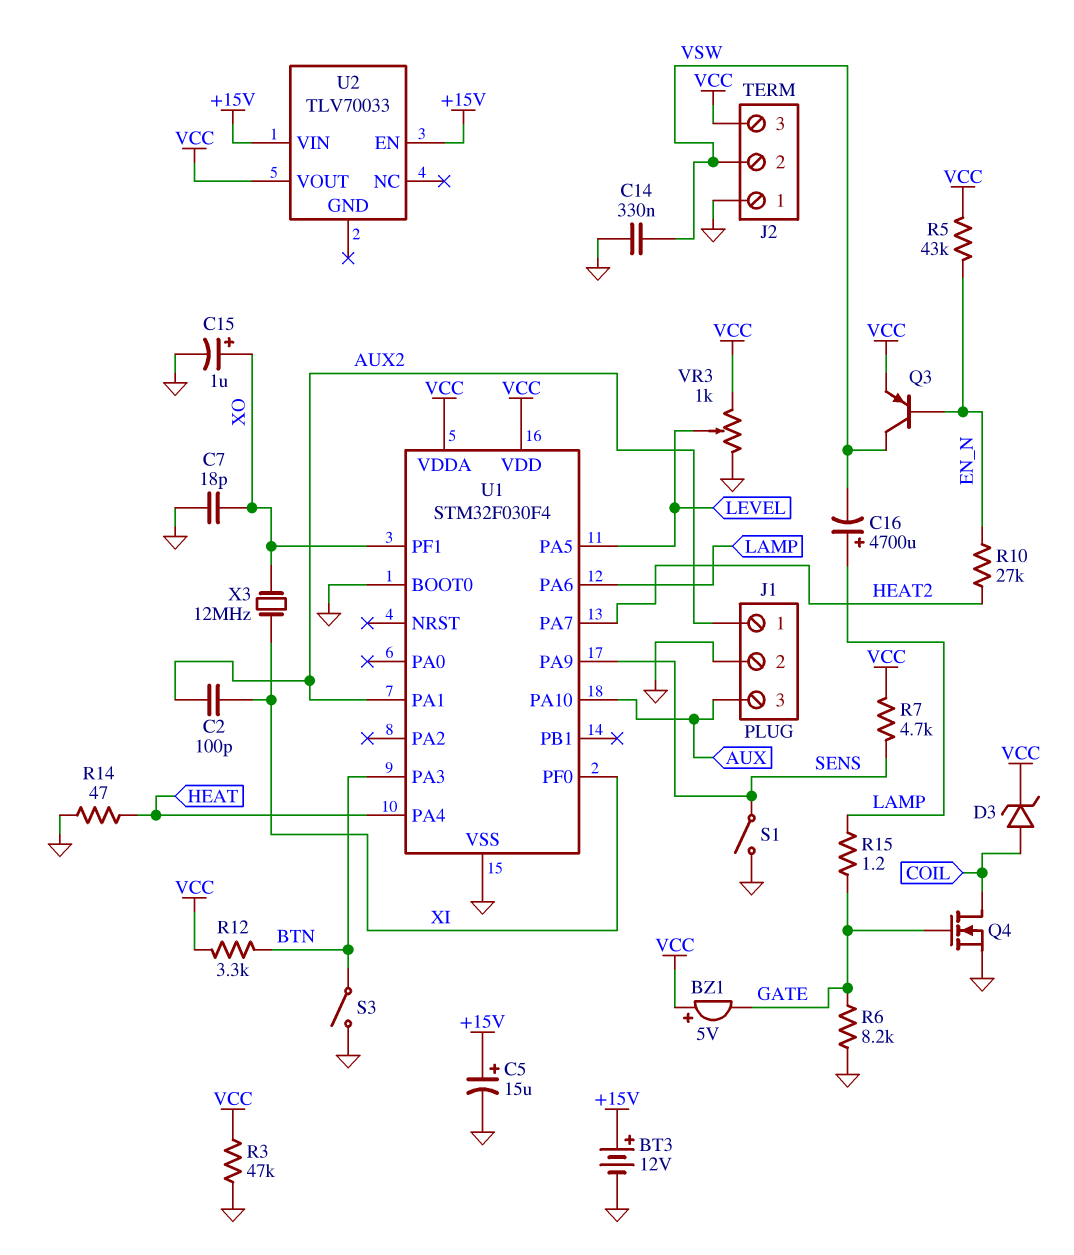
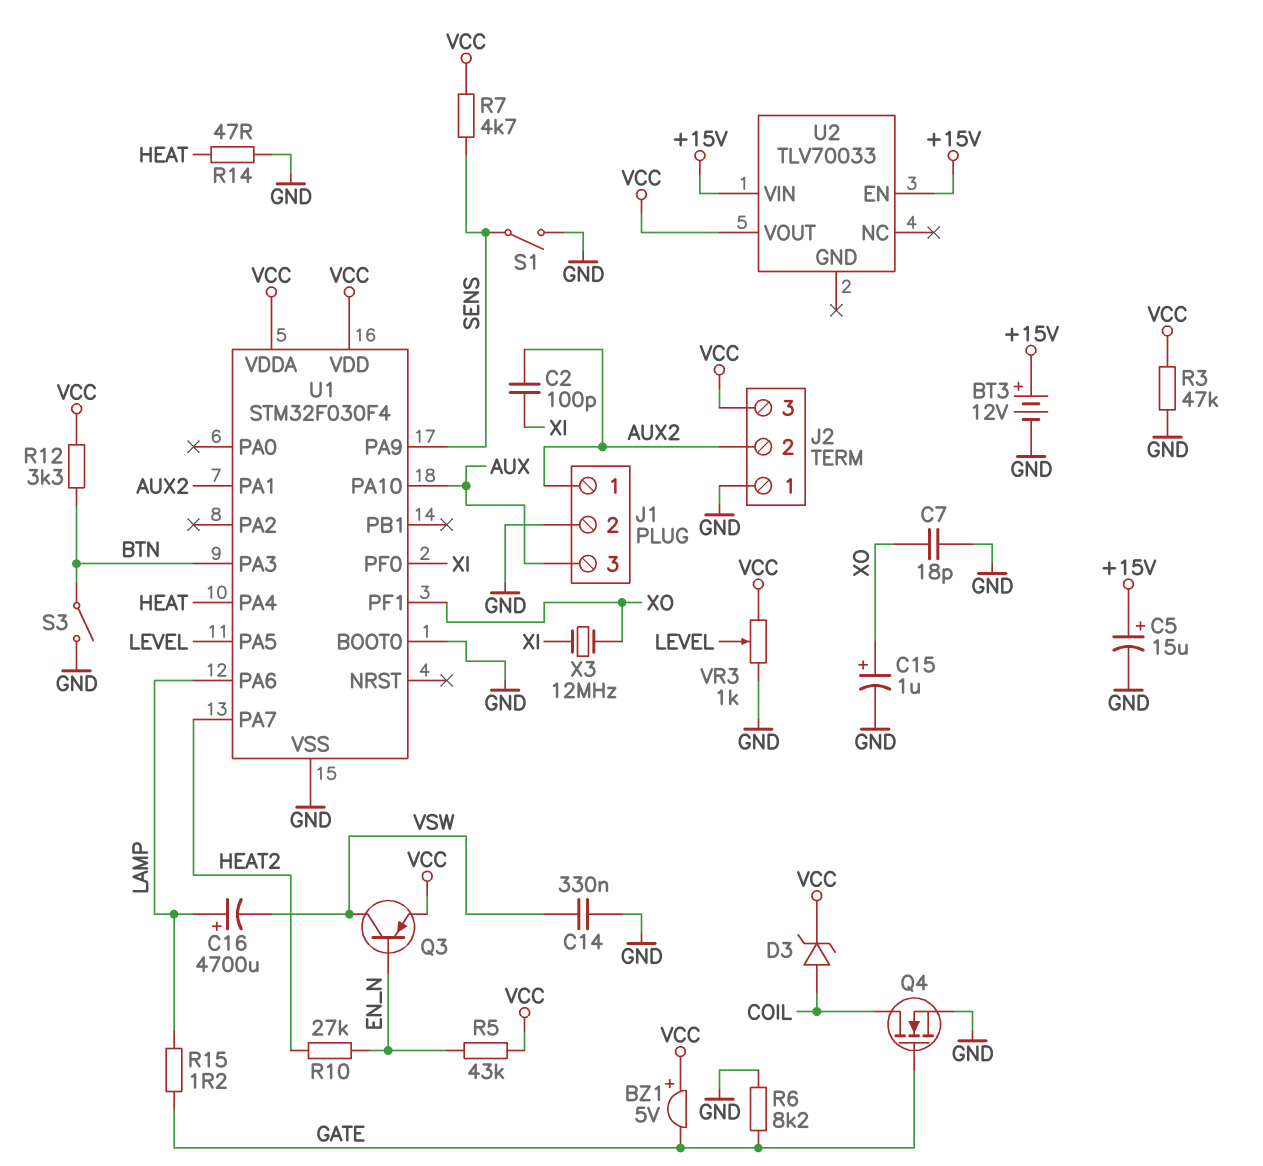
J2 pin 2: VSW -> AUX2

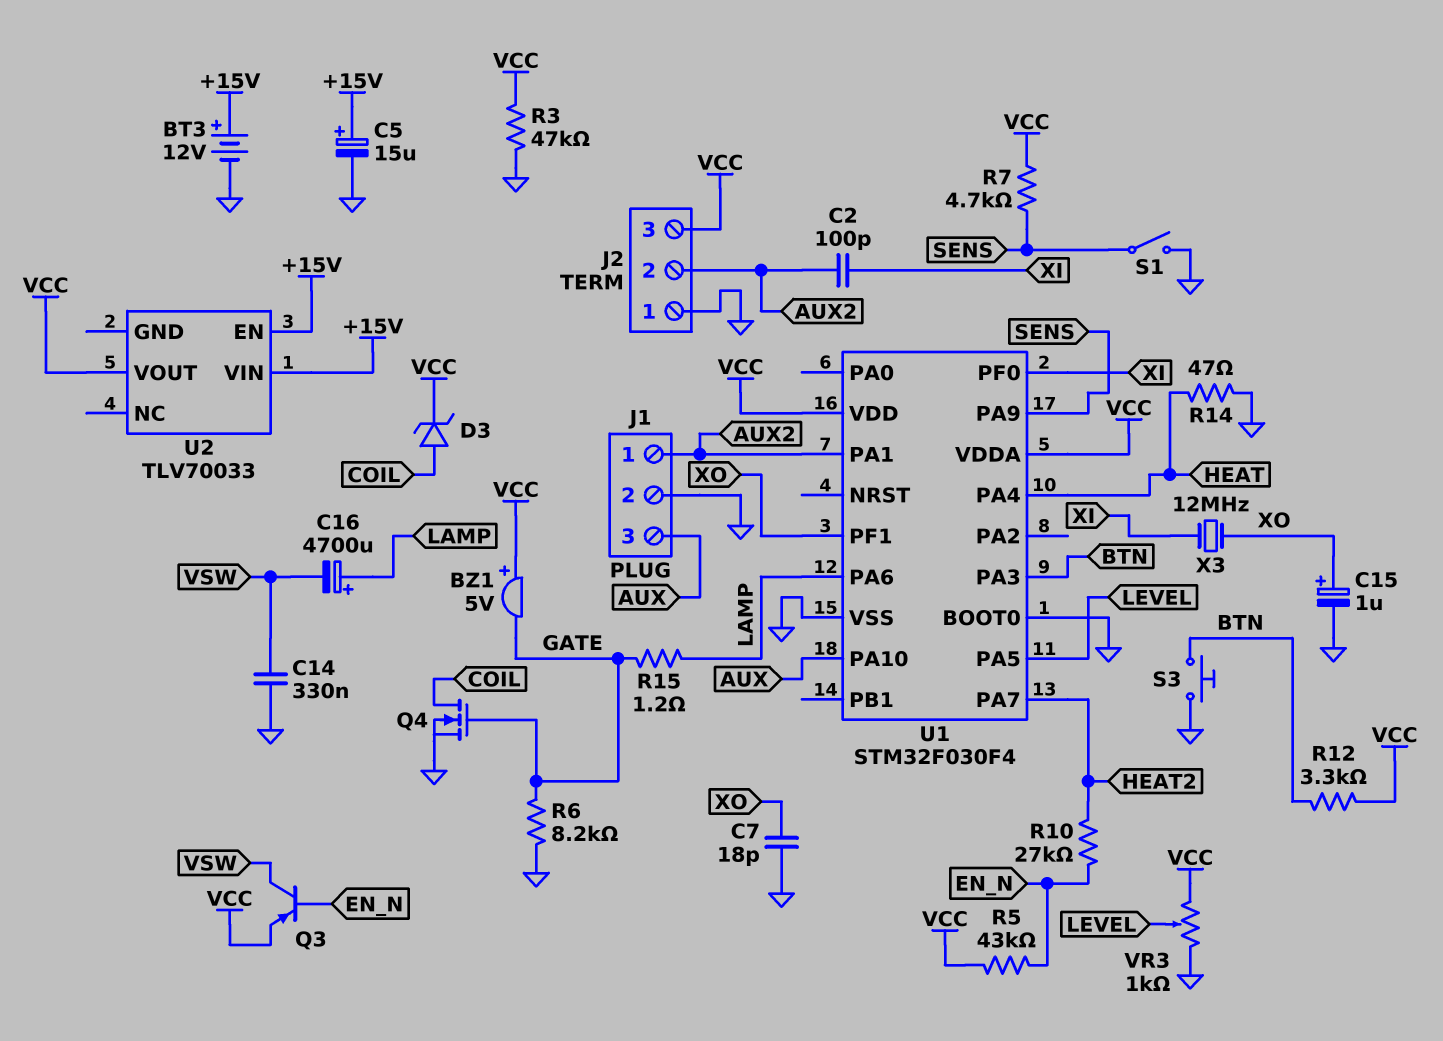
S3: switch (BTN, GND) -> button (BTN, GND)

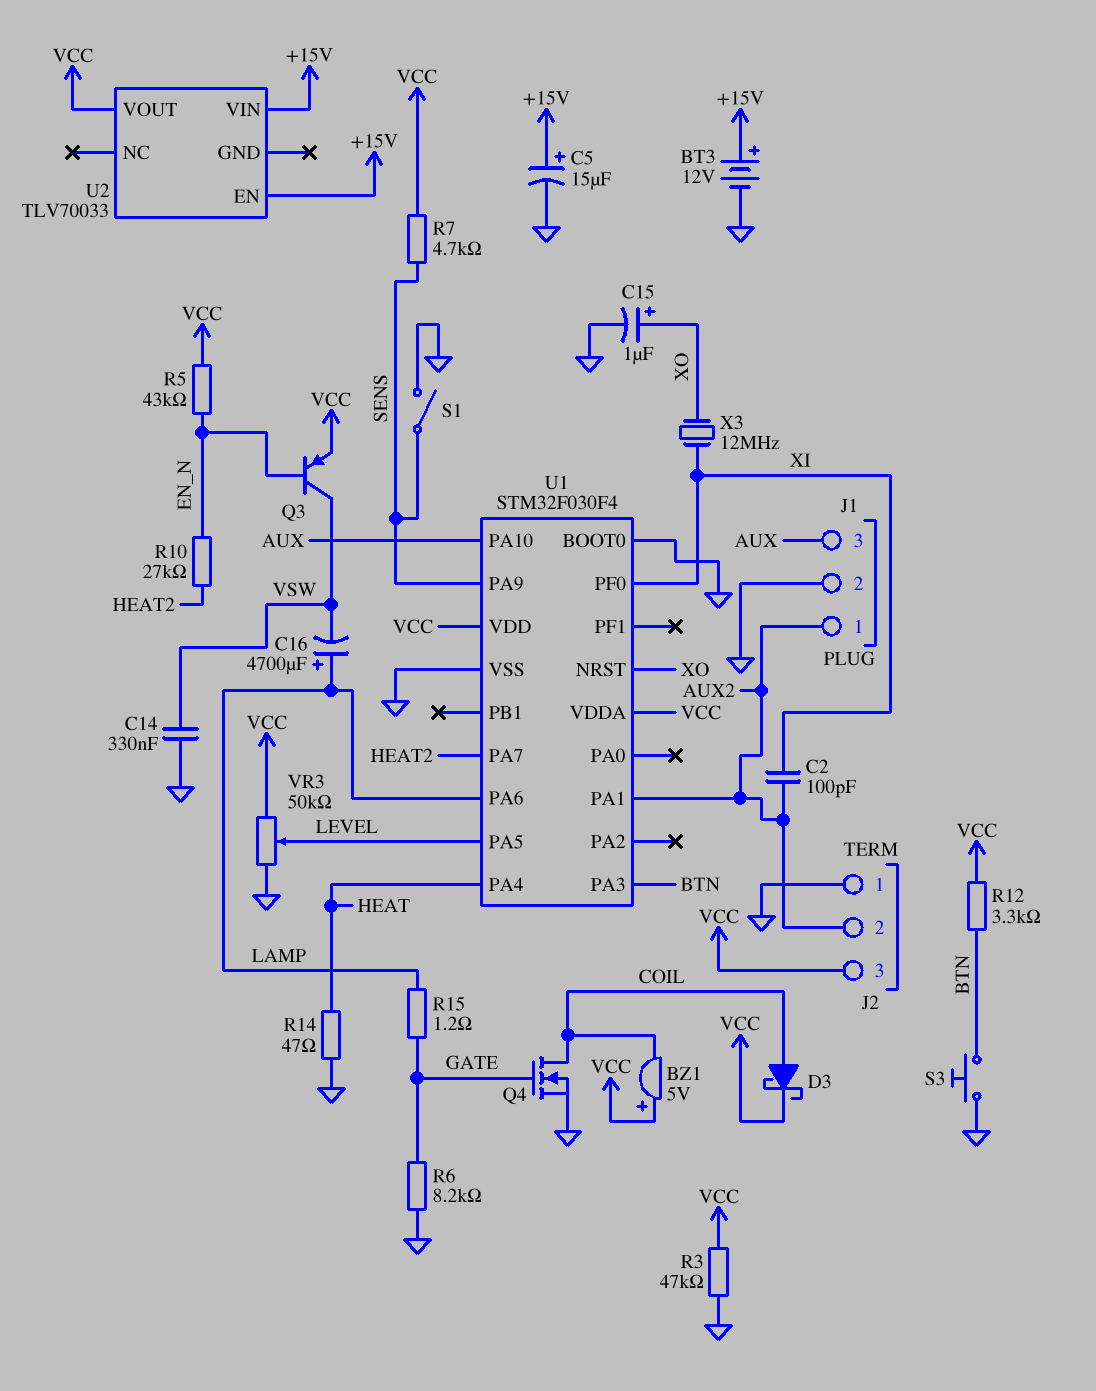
BZ1: buzzer 5V (plus VCC, minus GATE) -> buzzer 5V (plus VCC, minus COIL)
C7: 18pF (GND, XO) -> none
D3: zener (A COIL, K VCC) -> schottky (A COIL, K VCC)
U1 pin NRST: none -> XO
U1 pin PF1: XO -> none
VR3: 1k (GND, VCC, wiper LEVEL) -> 50k (GND, VCC, wiper LEVEL)

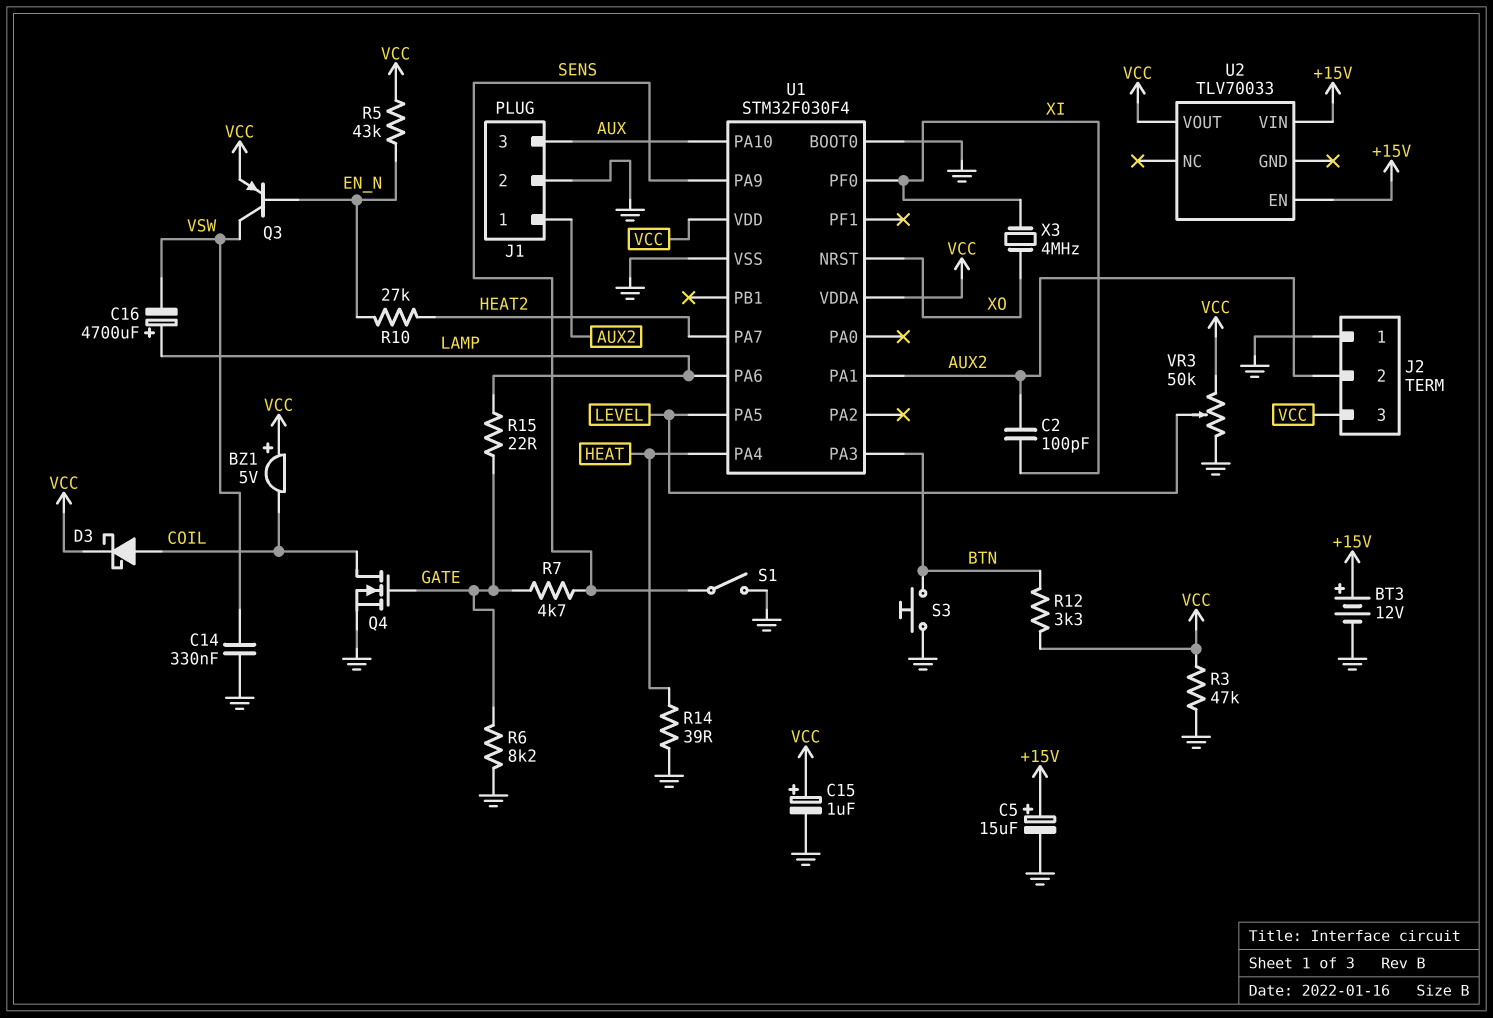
C15: 1uF (plus XO, minus GND) -> 1uF (plus VCC, minus GND)
R7: 4.7k (SENS, VCC) -> 4.7k (GATE, SENS)
R14: 47 (GND, HEAT) -> 39 (GND, HEAT)
R15: 1.2 (GATE, LAMP) -> 22 (GATE, LAMP)
X3: 12MHz (XI, XO) -> 4MHz (XI, XO)

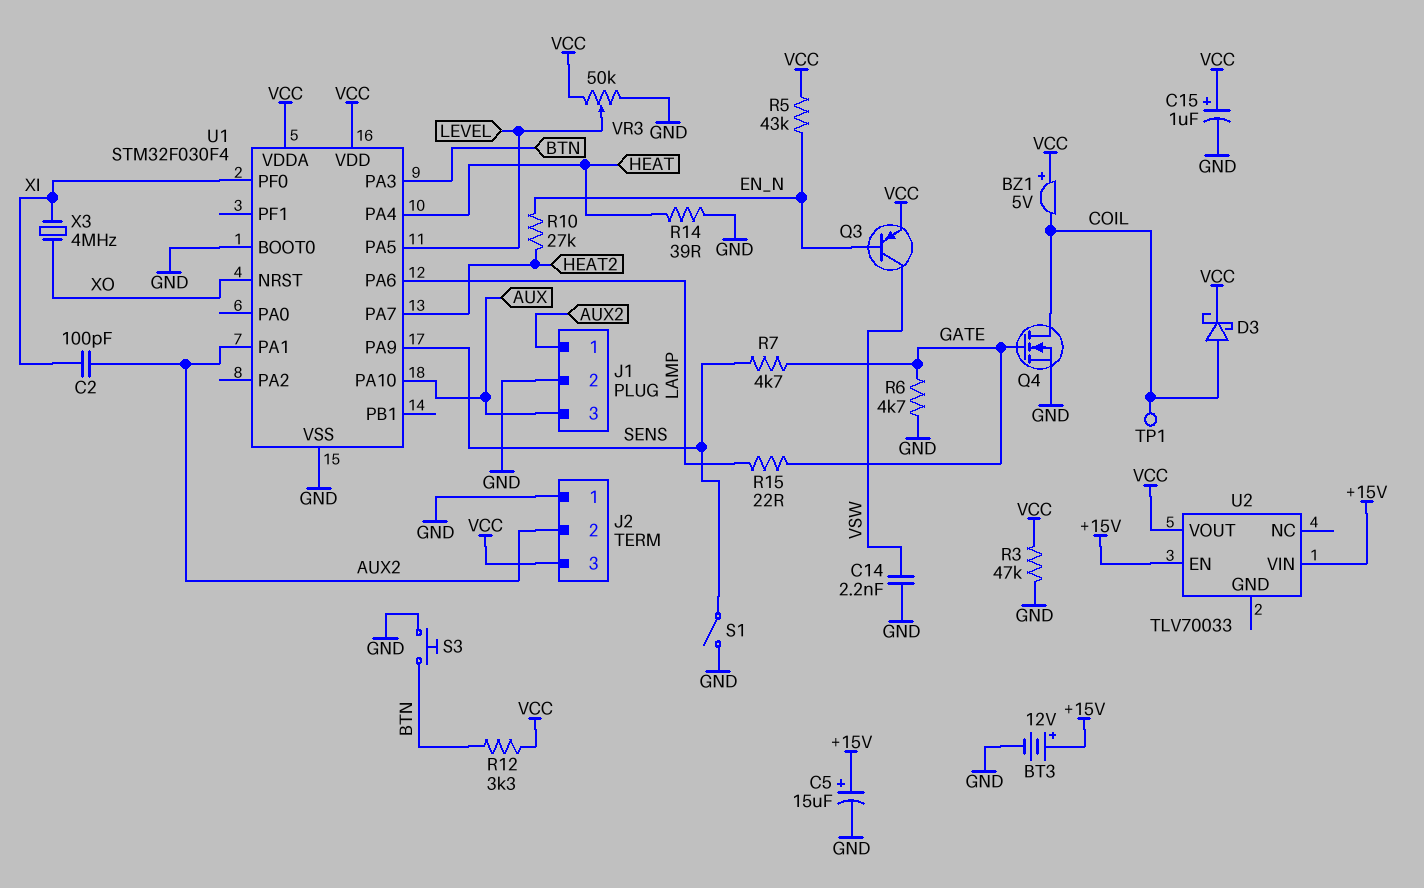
C14: 330nF (GND, VSW) -> 2.2nF (GND, VSW)
C16: 4700uF (plus LAMP, minus VSW) -> none
R6: 8.2k (GATE, GND) -> 4.7k (GATE, GND)
TP1: none -> test point (COIL)

